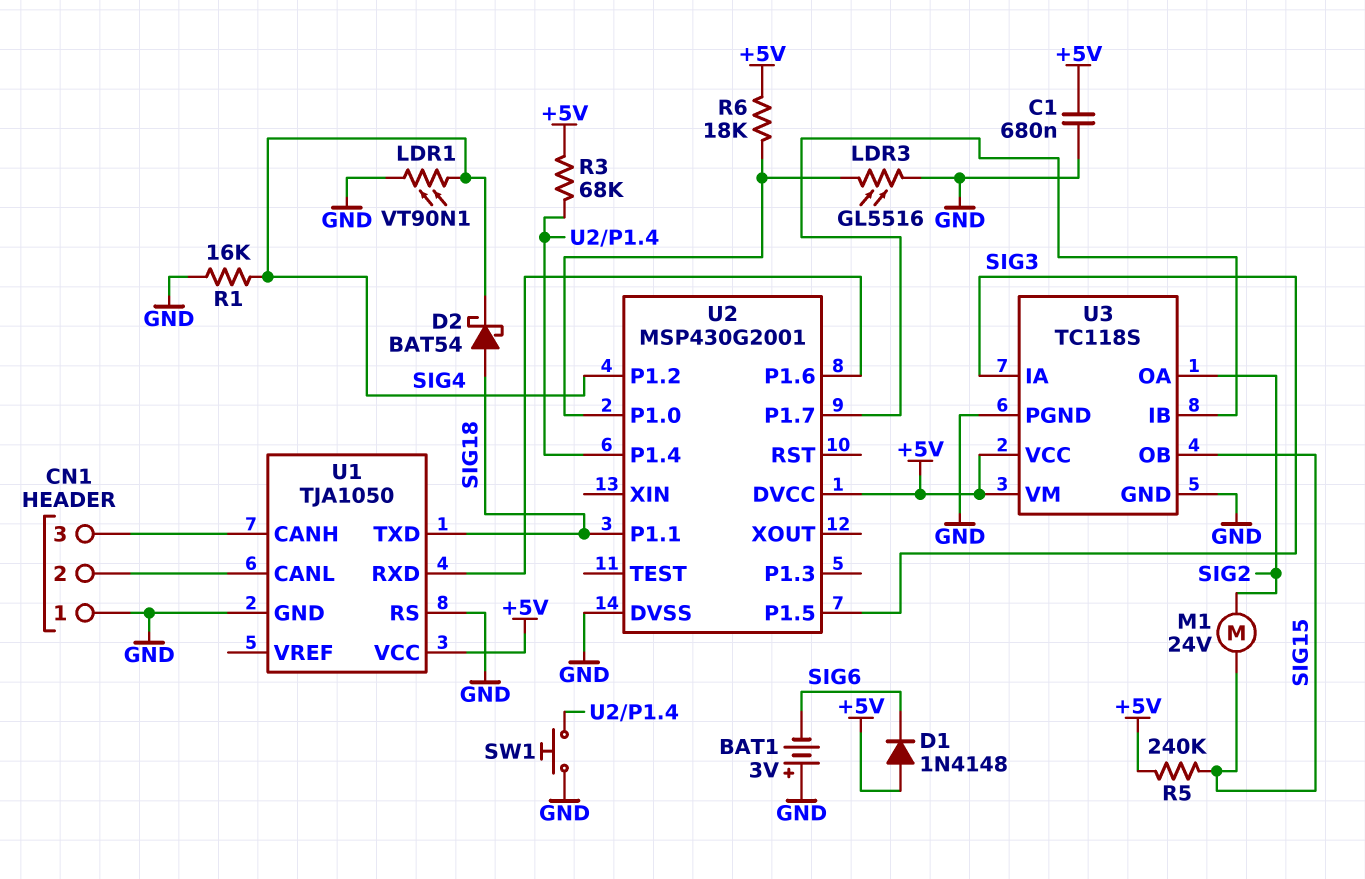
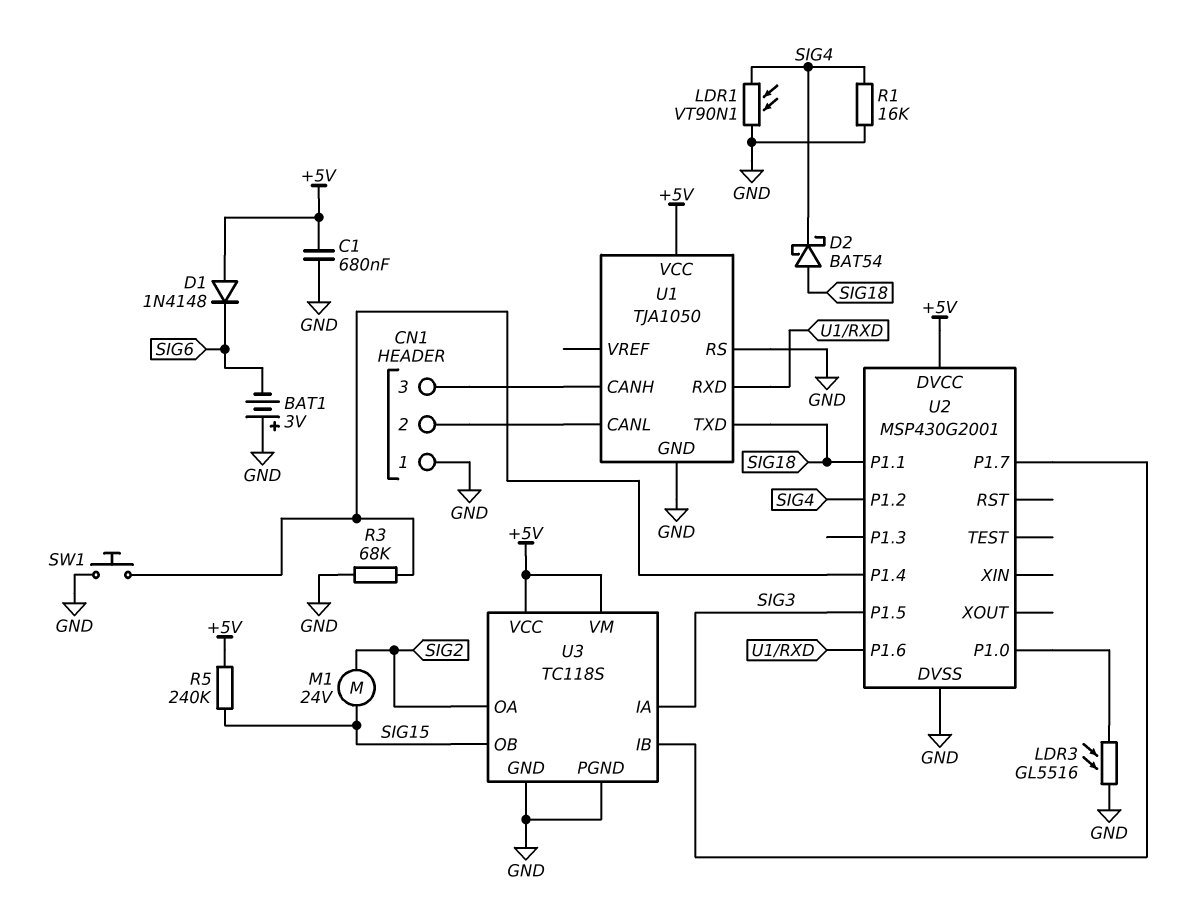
R3: 68k (+5V, U2/P1.4) -> 68k (GND, U2/P1.4)
R6: 18k (+5V, U2/P1.0) -> none

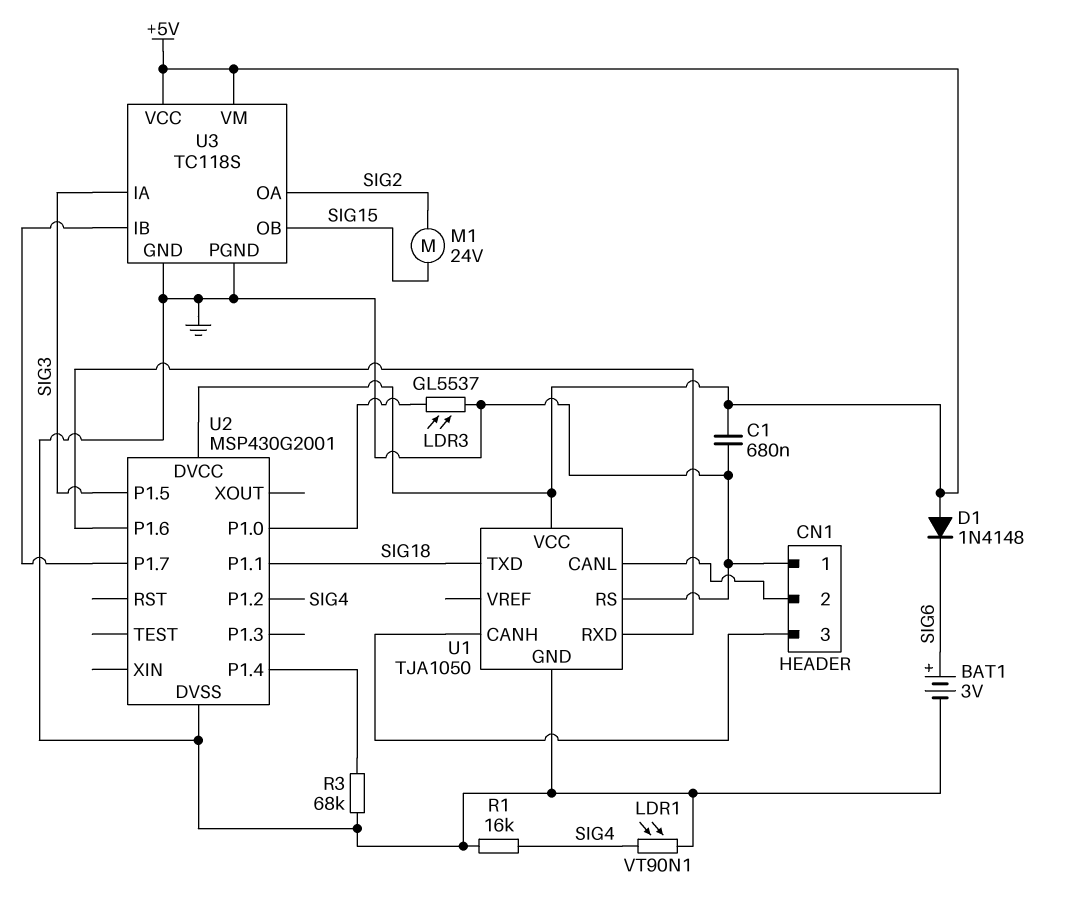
BAT1: 3V (plus GND, minus SIG6) -> 3V (plus SIG6, minus GND)
D2: schottky BAT54 (A SIG18, K SIG4) -> none
LDR3: GL5516 (GND, U2/P1.0) -> GL5537 (GND, U2/P1.0)
R5: 240k (+5V, SIG15) -> none
SW1: button (GND, U2/P1.4) -> none

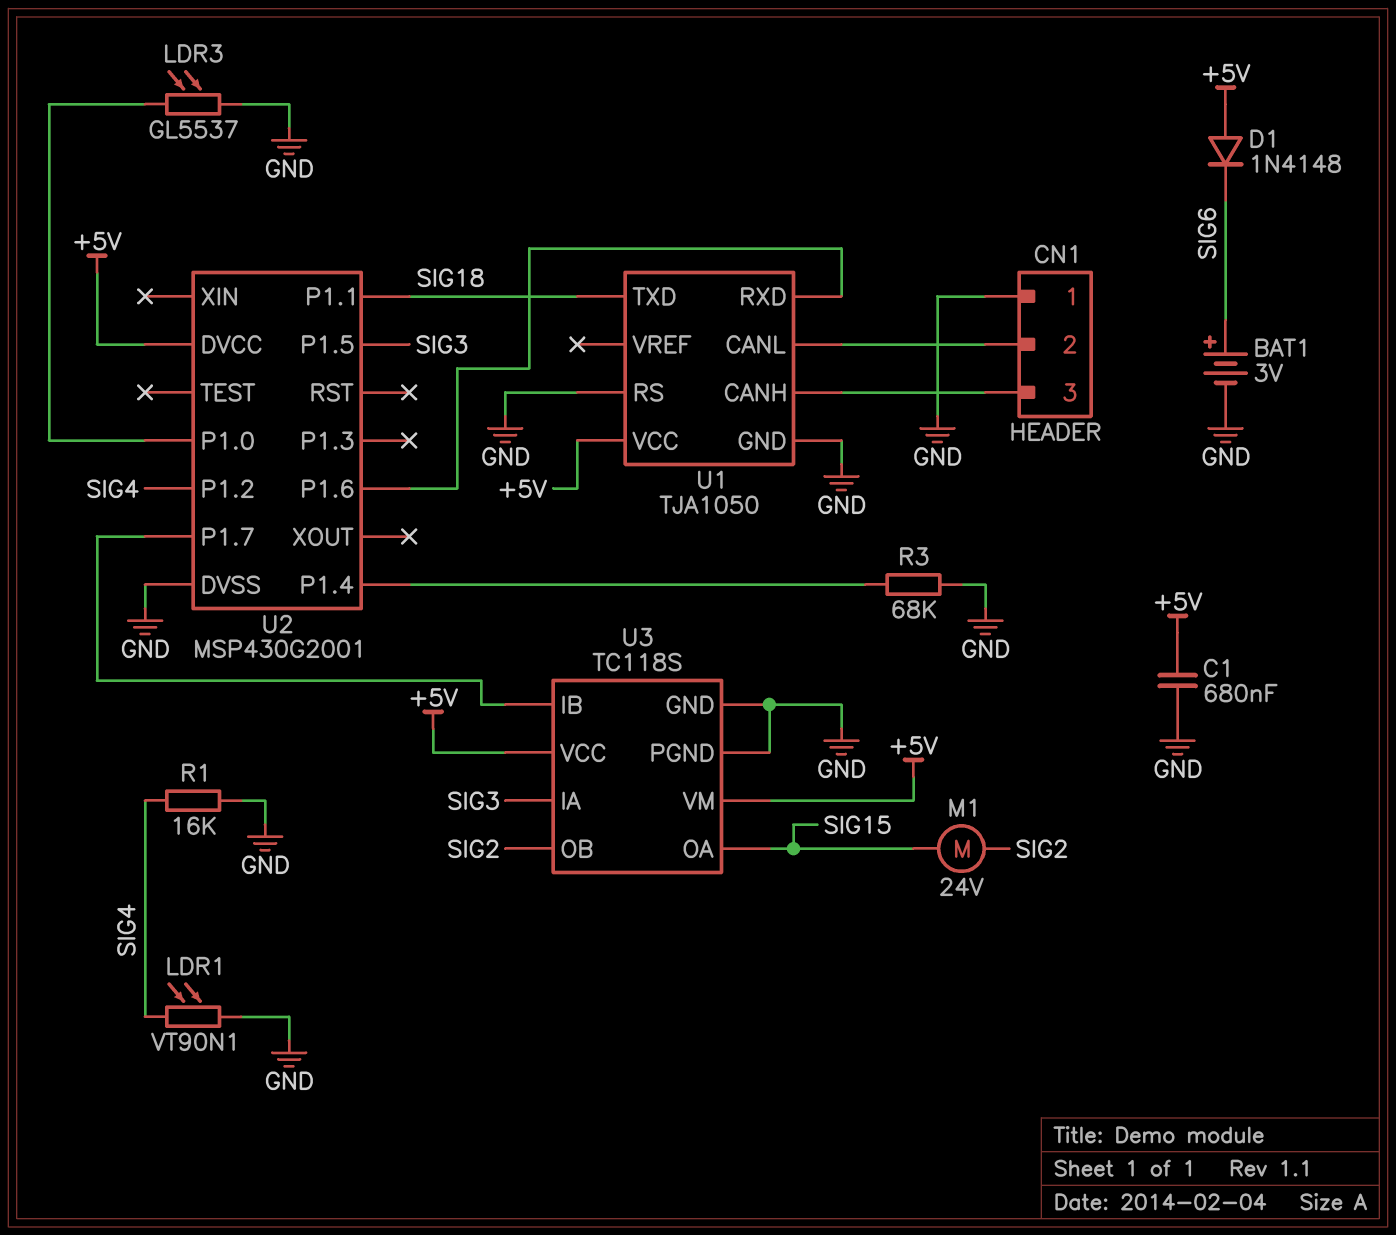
U3 pin OA: SIG2 -> SIG15
U3 pin OB: SIG15 -> SIG2

